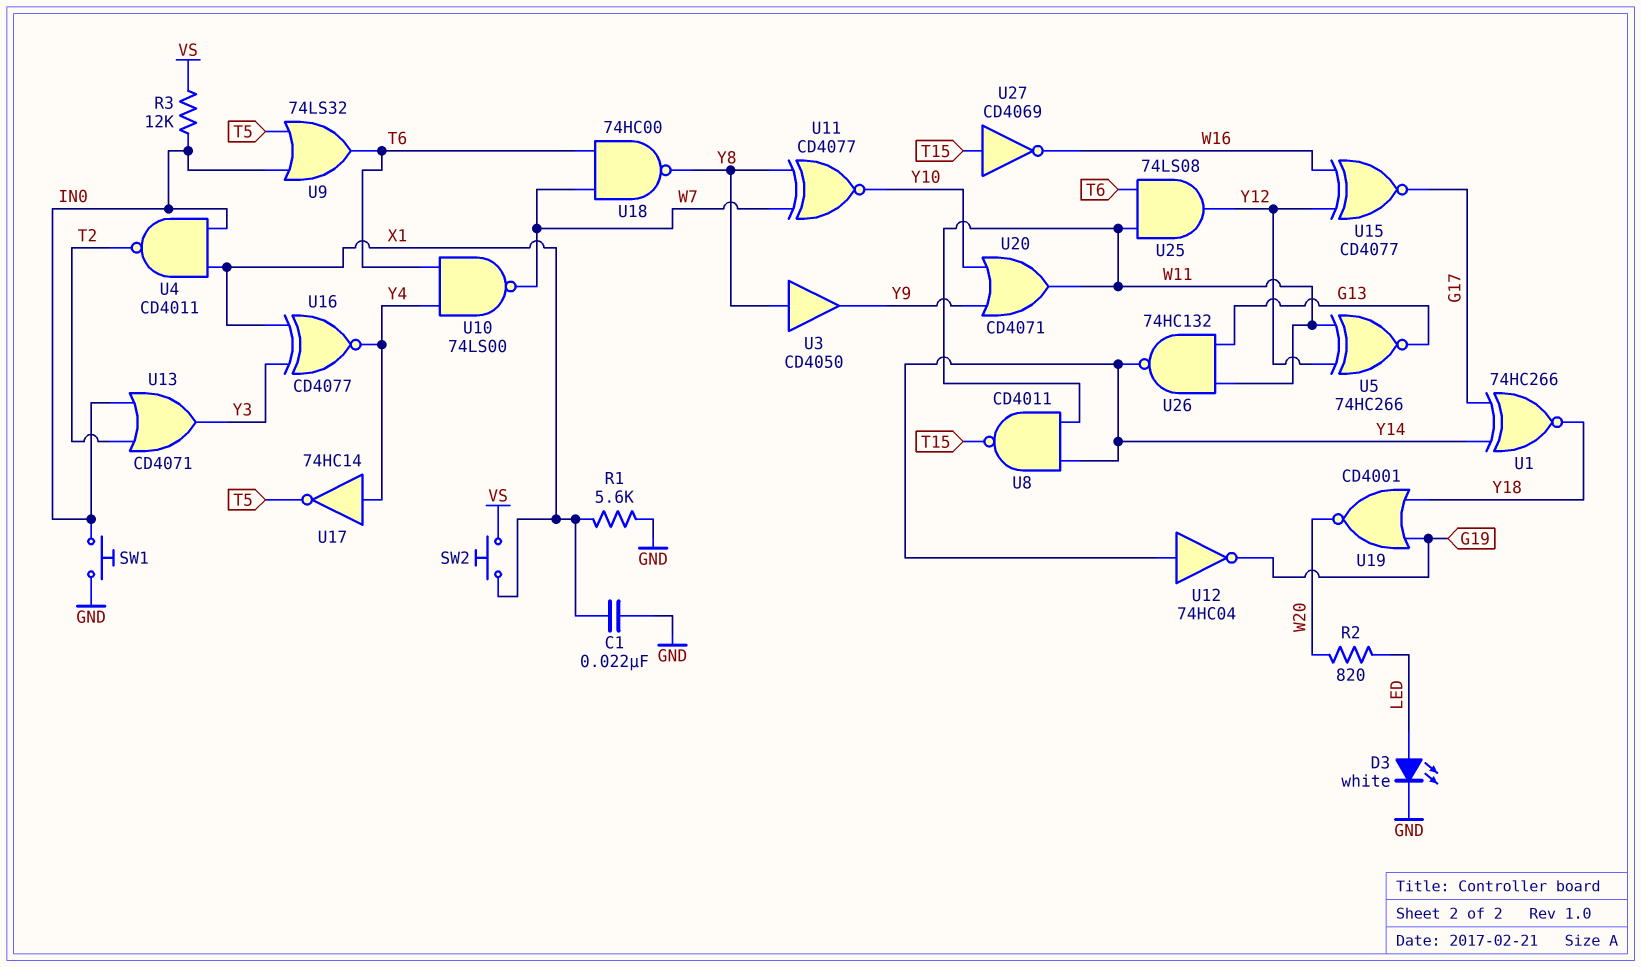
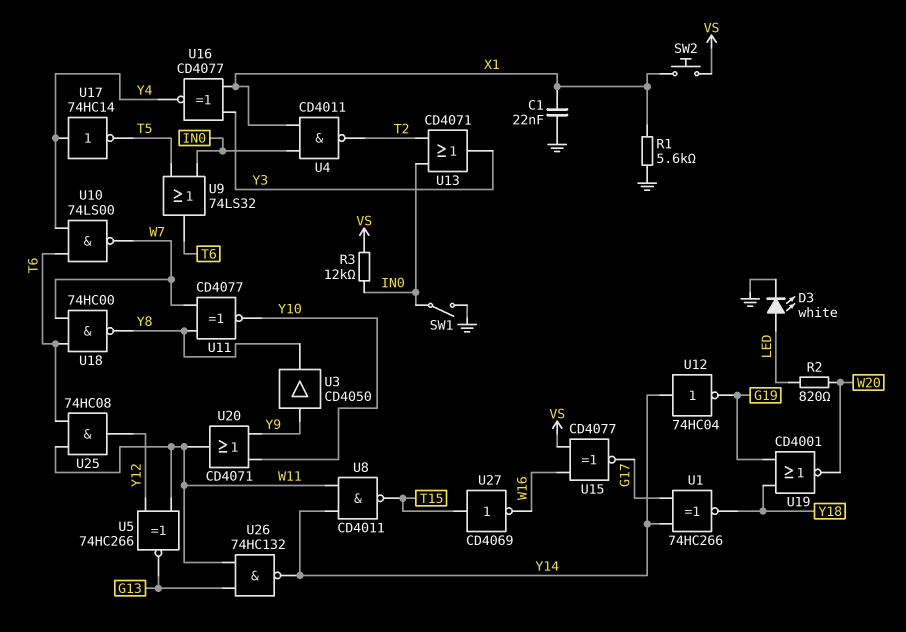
SW1: button (GND, IN0) -> switch (GND, IN0)
U3: buffer CD4050 (in Y8, out Y9) -> buffer CD4050 (in Y9, out Y8)
U15: XNOR CD4077 (in W16, in Y12, out G17) -> XNOR CD4077 (in VS, in W16, out G17)
U25: AND 74LS08 (in T6, in W11, out Y12) -> AND 74HC08 (in T6, in W11, out Y12)

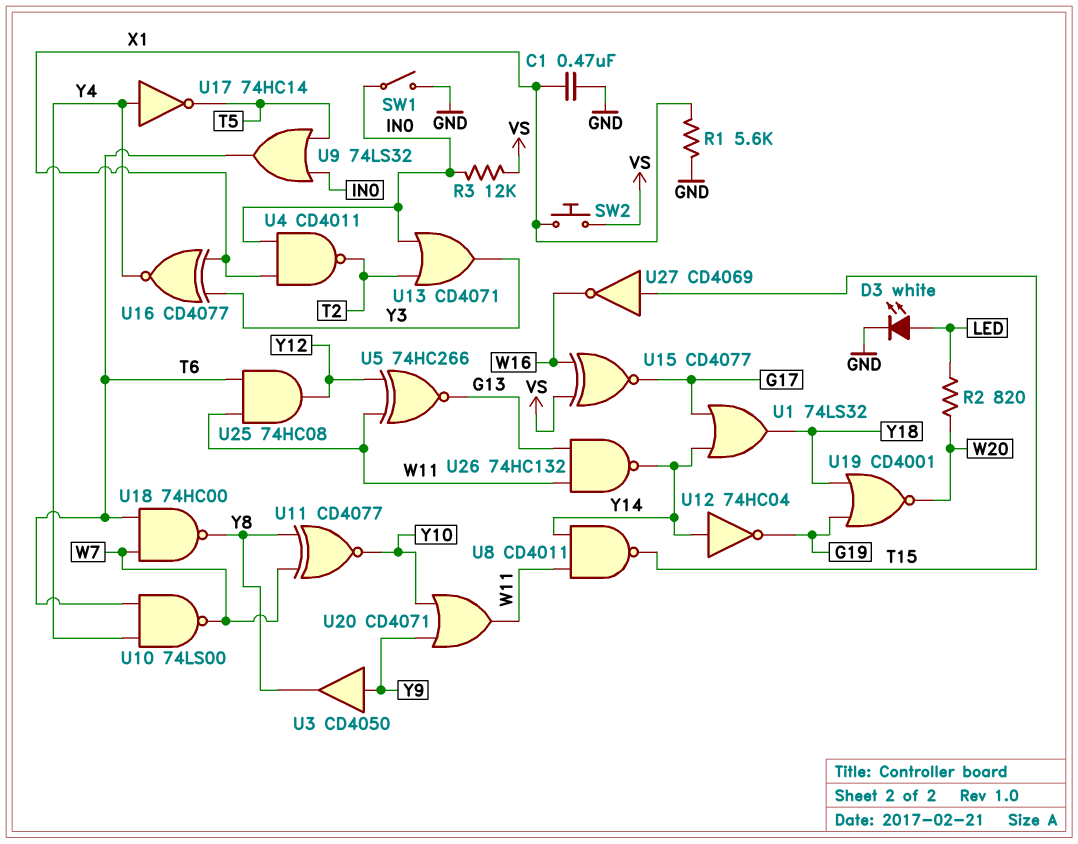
C1: 22nF (GND, X1) -> 470nF (GND, X1)
U1: XNOR 74HC266 (in G17, in Y14, out Y18) -> OR 74LS32 (in G17, in Y14, out Y18)

